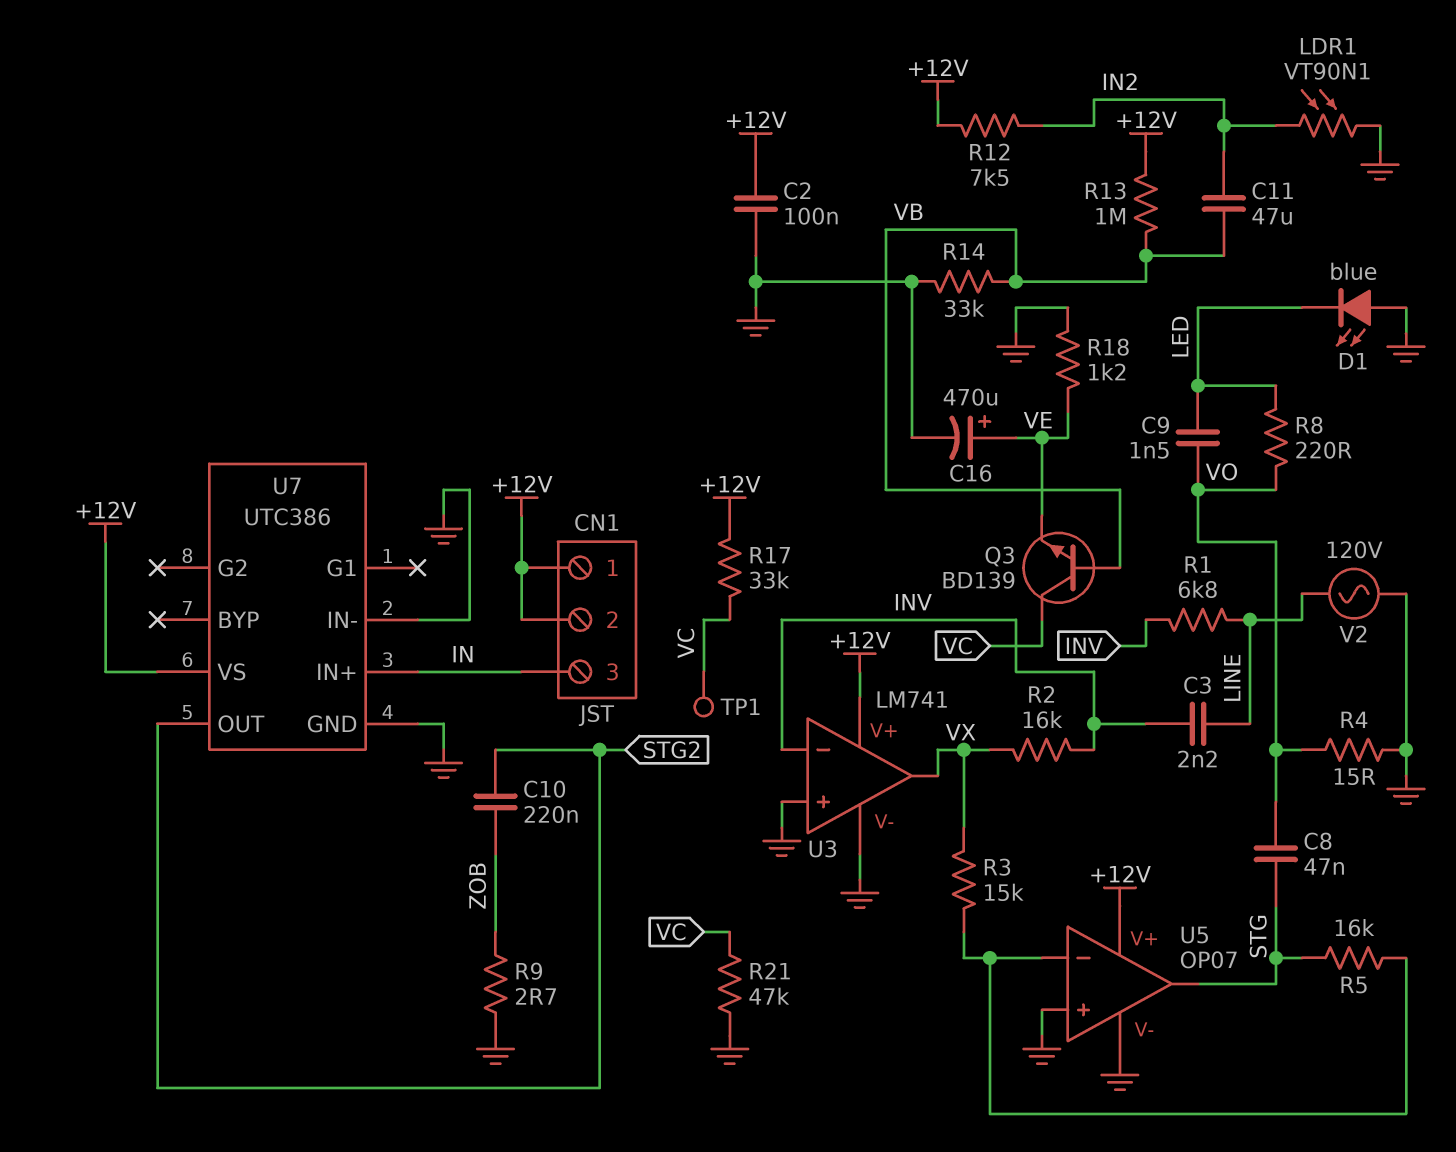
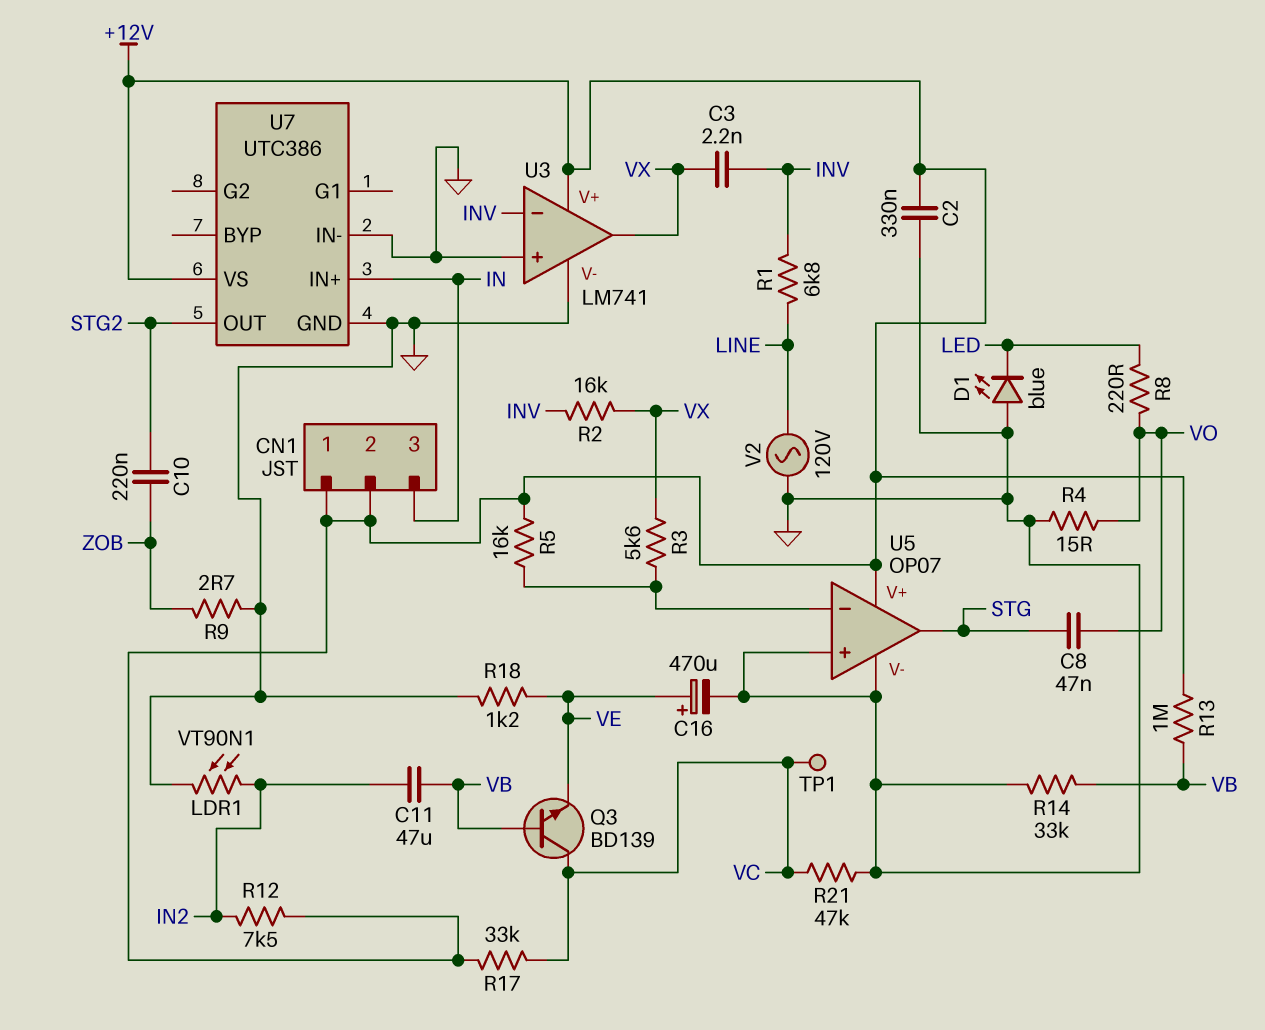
C2: 100nF (+12V, GND) -> 330nF (+12V, GND)
C3: 2.2nF (INV, LINE) -> 2.2nF (INV, VX)
C9: 1.5nF (LED, VO) -> none
R3: 15k (U5/in-, VX) -> 5.6k (U5/in-, VX)
R5: 16k (STG, U5/in-) -> 16k (+12V, U5/in-)

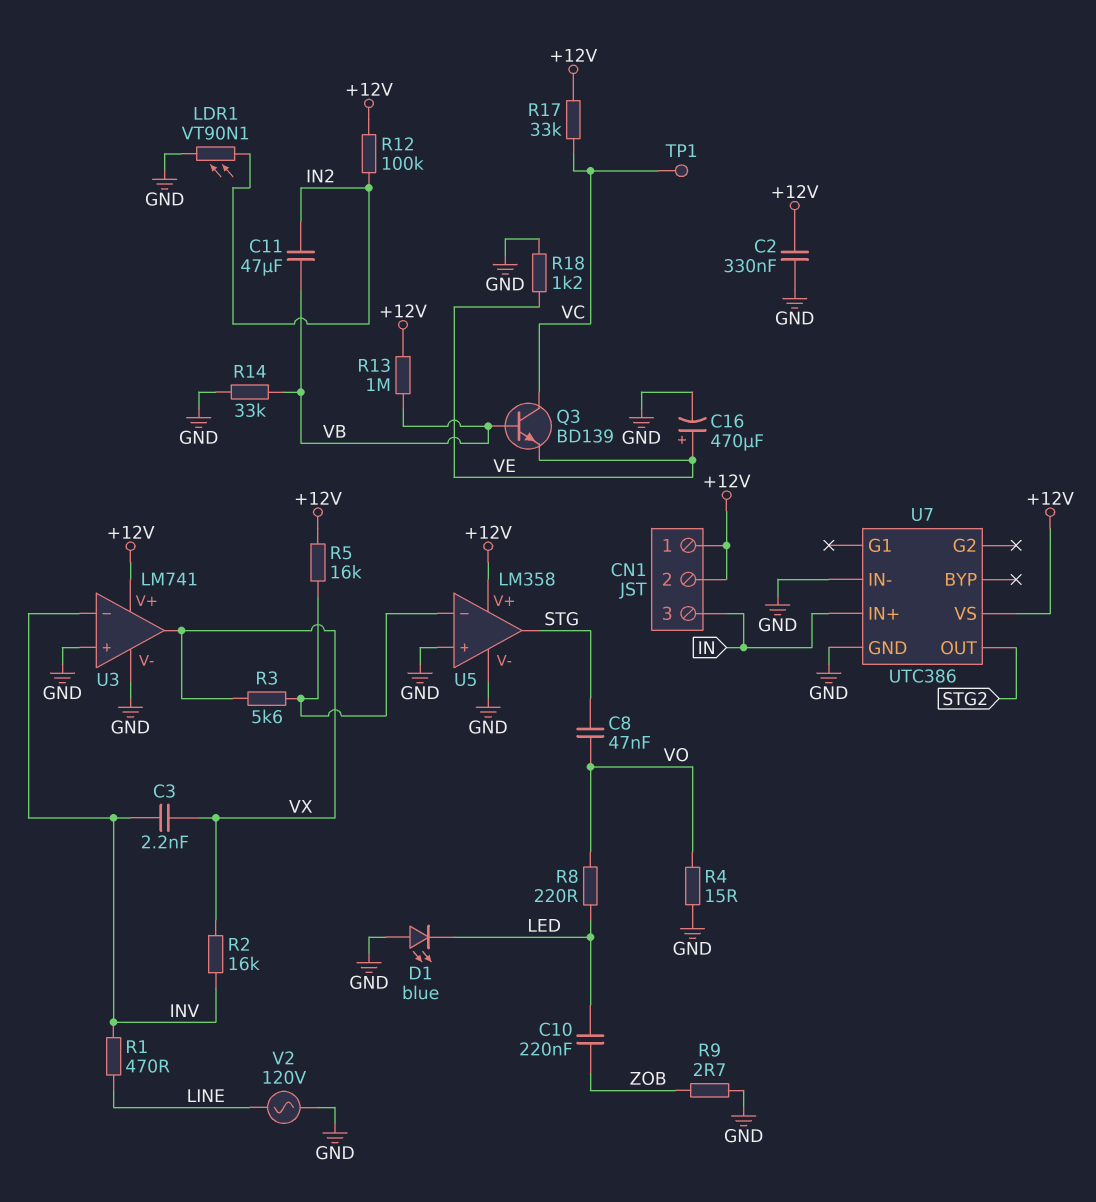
C10: 220nF (STG2, ZOB) -> 220nF (LED, ZOB)
R1: 6.8k (INV, LINE) -> 470 (INV, LINE)
R12: 7.5k (+12V, IN2) -> 100k (+12V, IN2)
R21: 47k (GND, VC) -> none
U5: OP07 -> LM358

